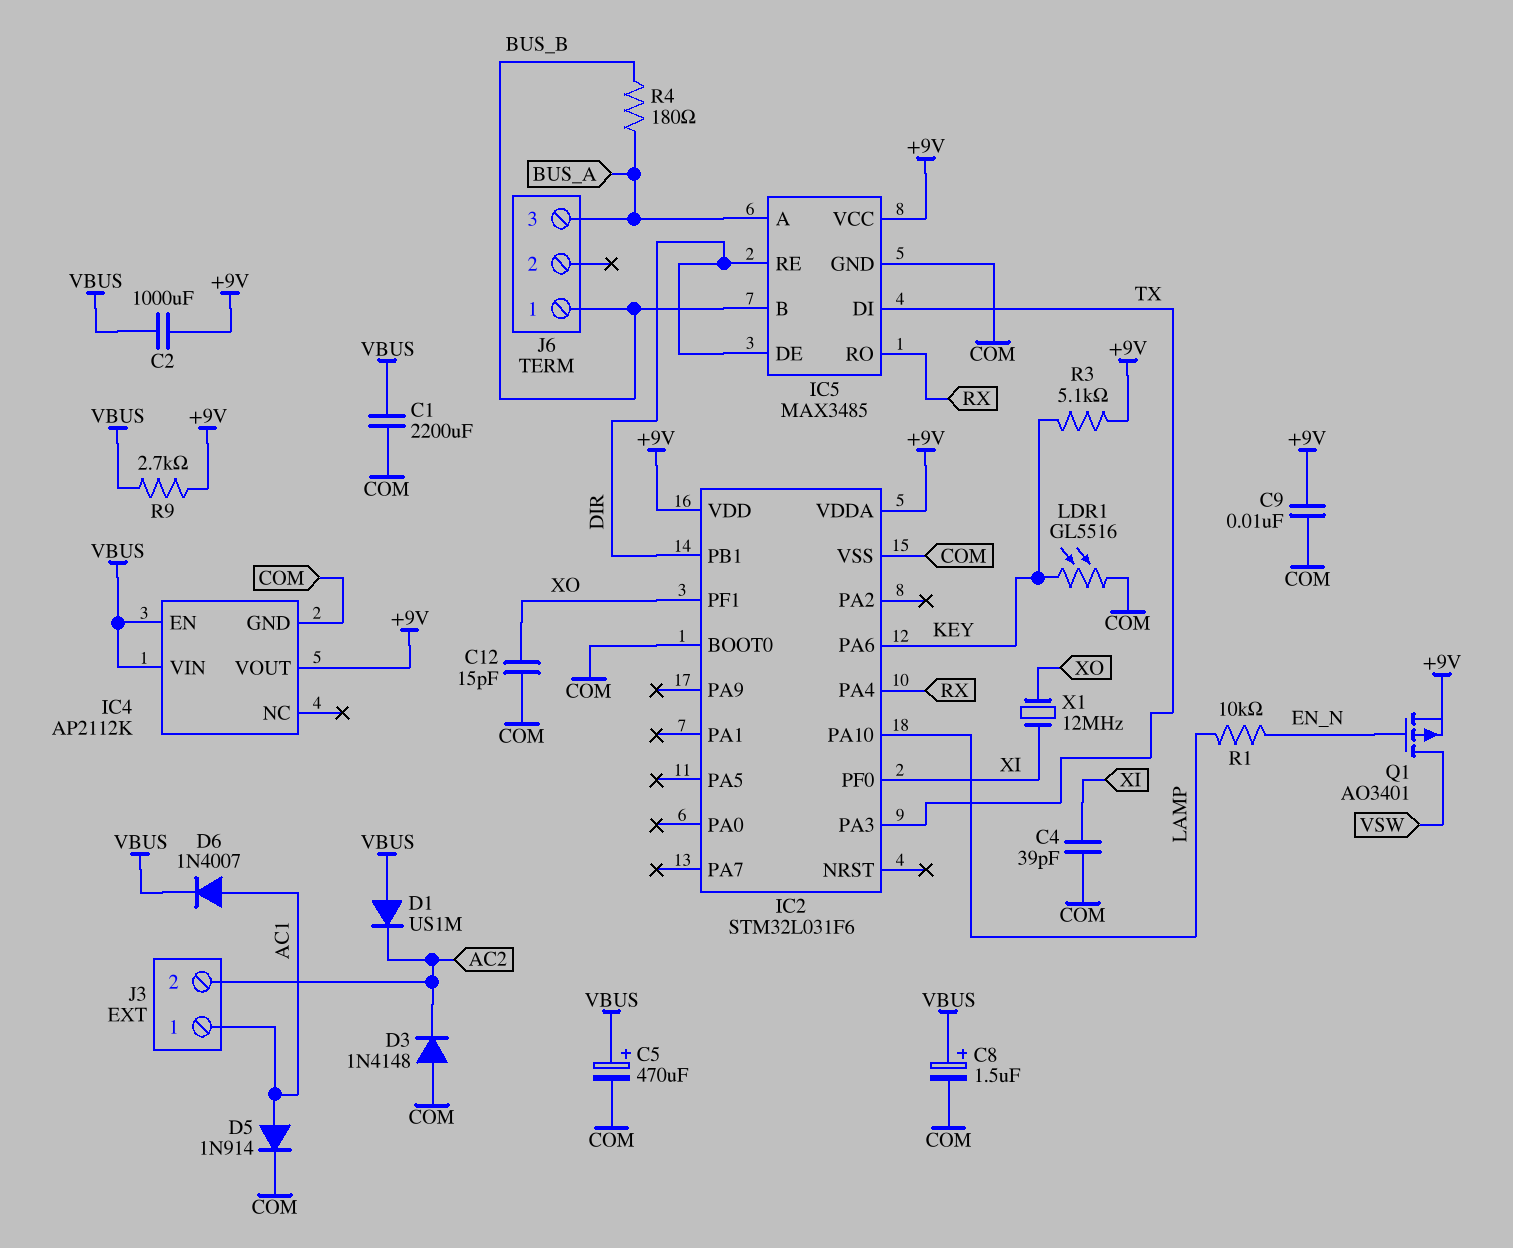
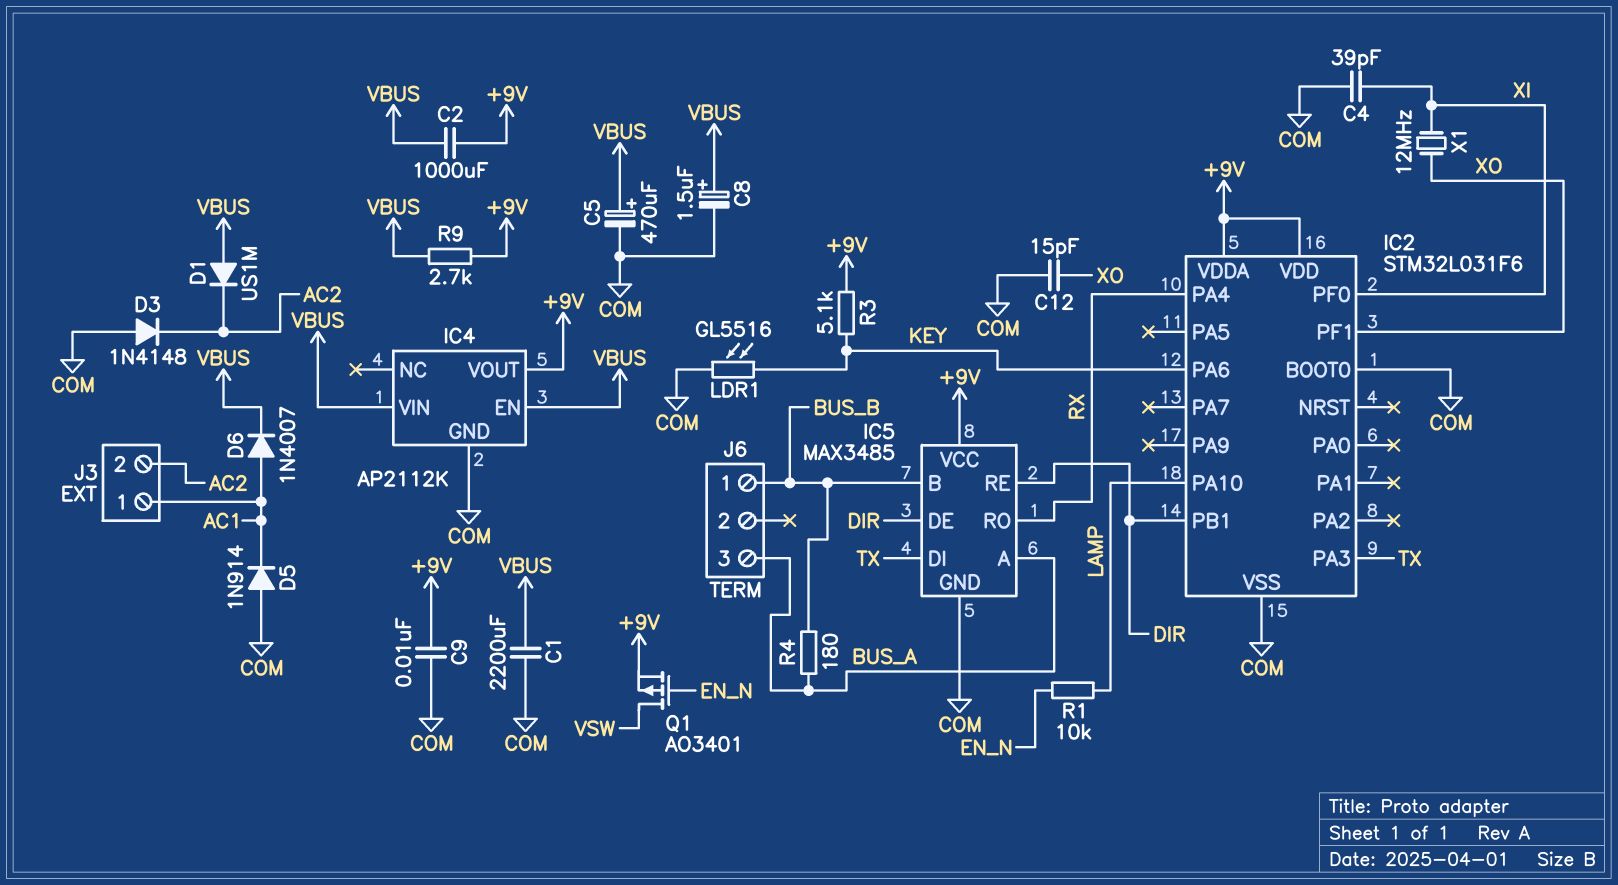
D5: diode 1N914 (A AC1, K COM) -> diode 1N914 (A COM, K AC1)

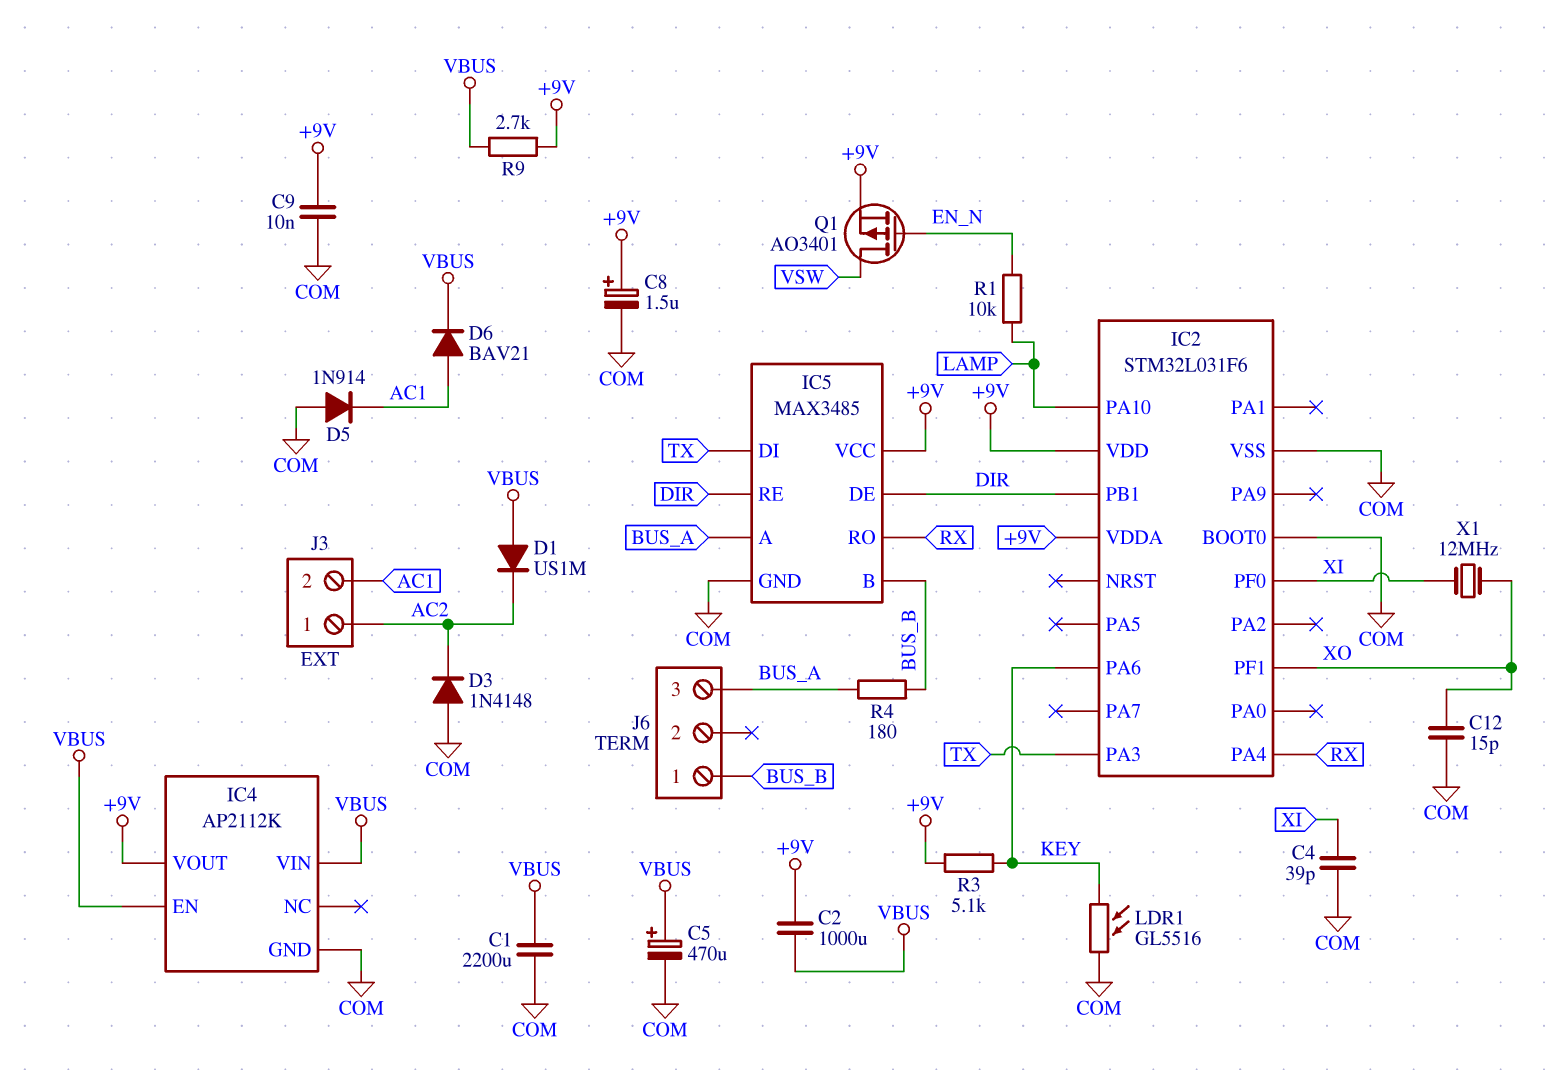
C8: 1.5uF (plus VBUS, minus COM) -> 1.5uF (plus +9V, minus COM)
D6: diode 1N4007 (A AC1, K VBUS) -> diode BAV21 (A AC1, K VBUS)
J3 pin 1: AC1 -> AC2
J3 pin 2: AC2 -> AC1

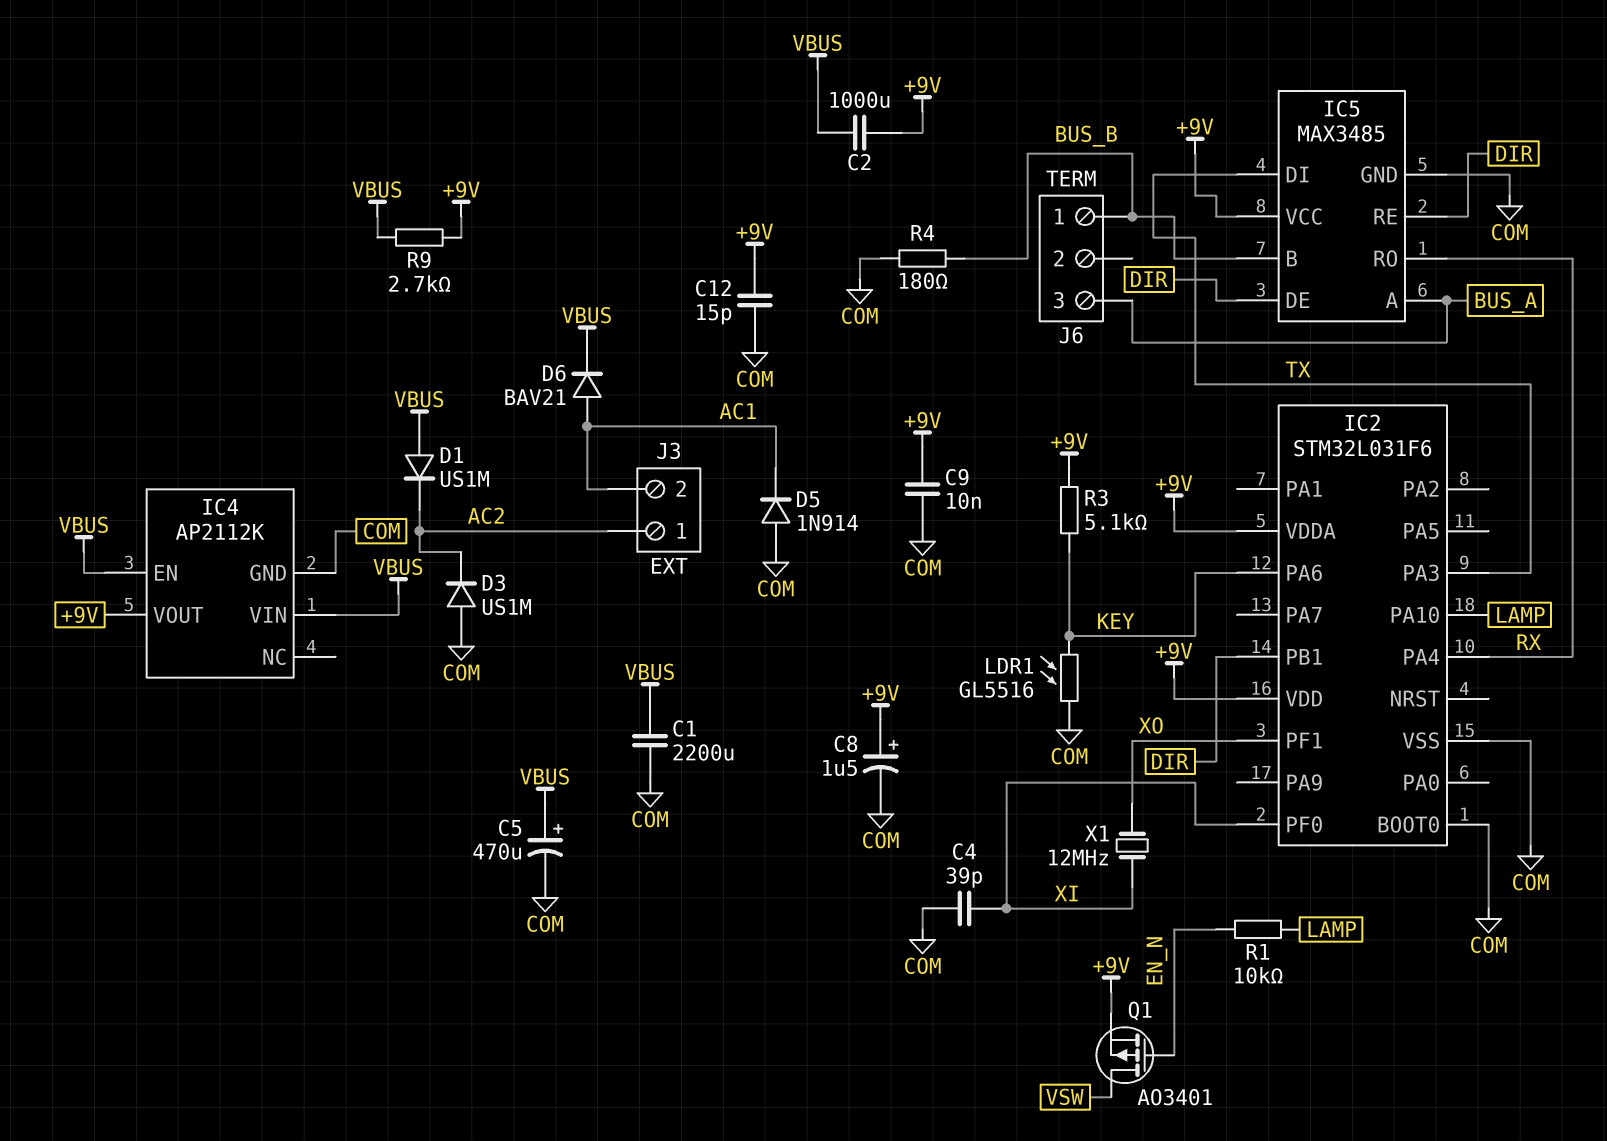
C12: 15pF (COM, XO) -> 15pF (+9V, COM)
D3: diode 1N4148 (A COM, K AC2) -> diode US1M (A COM, K AC2)
R4: 180 (BUS_A, BUS_B) -> 180 (BUS_B, COM)

